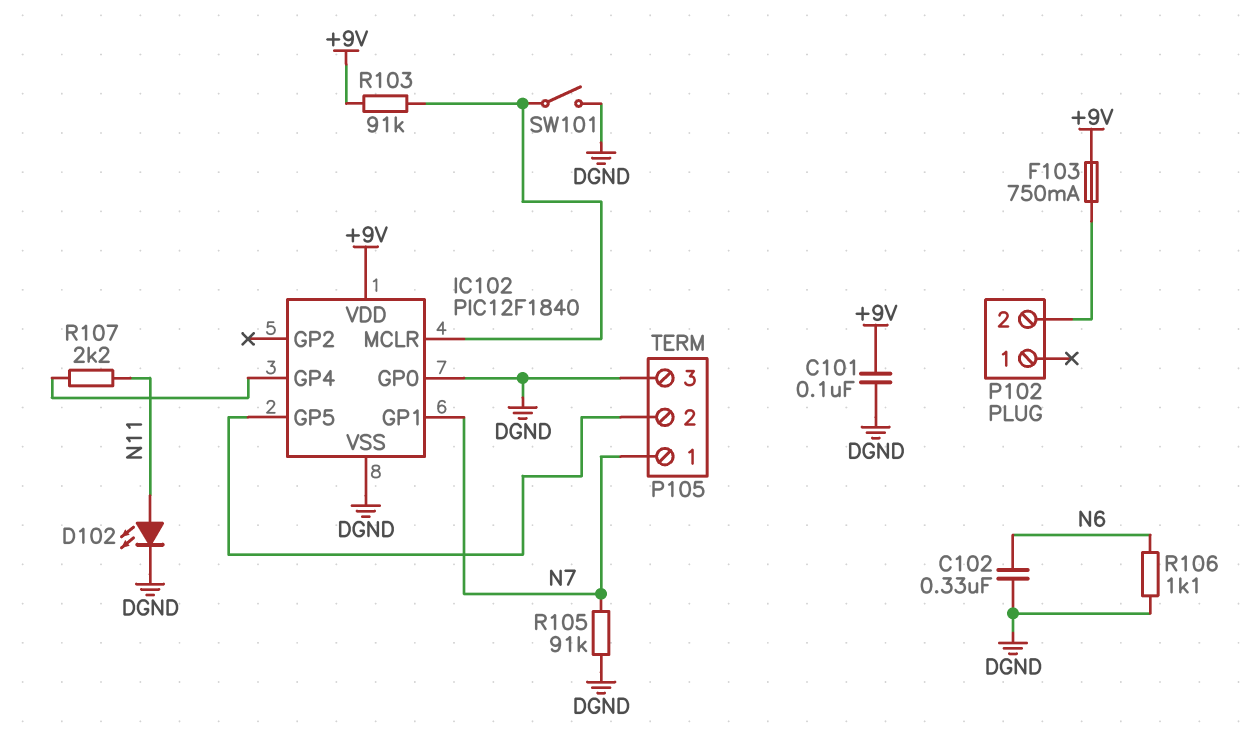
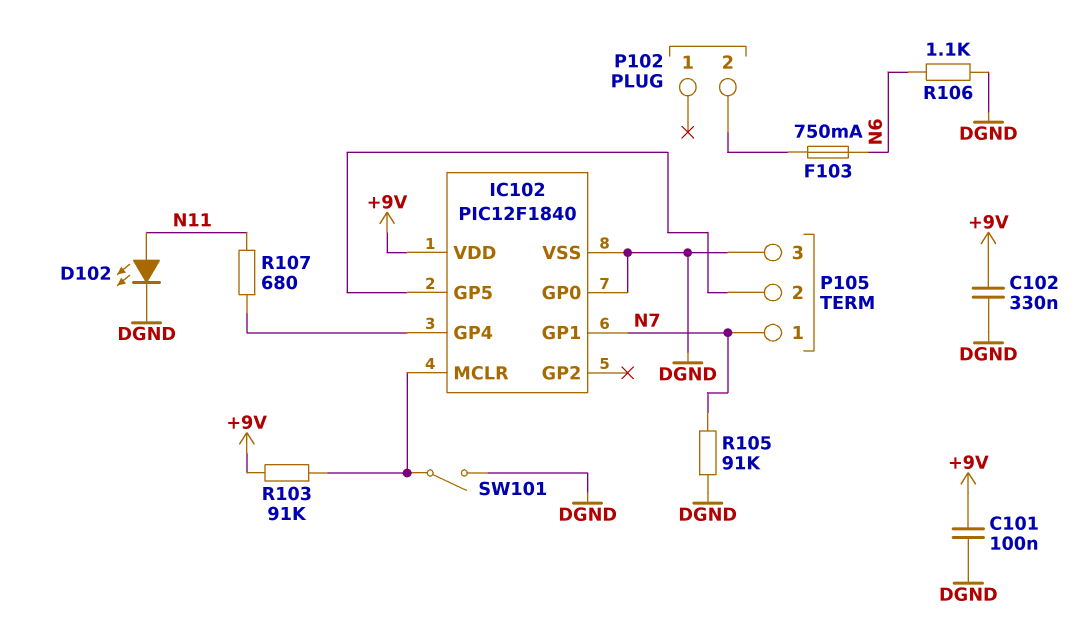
C102: 330nF (DGND, N6) -> 330nF (+9V, DGND)
F103: 750mA (+9V, P102/2) -> 750mA (N6, P102/2)
R107: 2.2k (IC102/GP4, N11) -> 680 (IC102/GP4, N11)

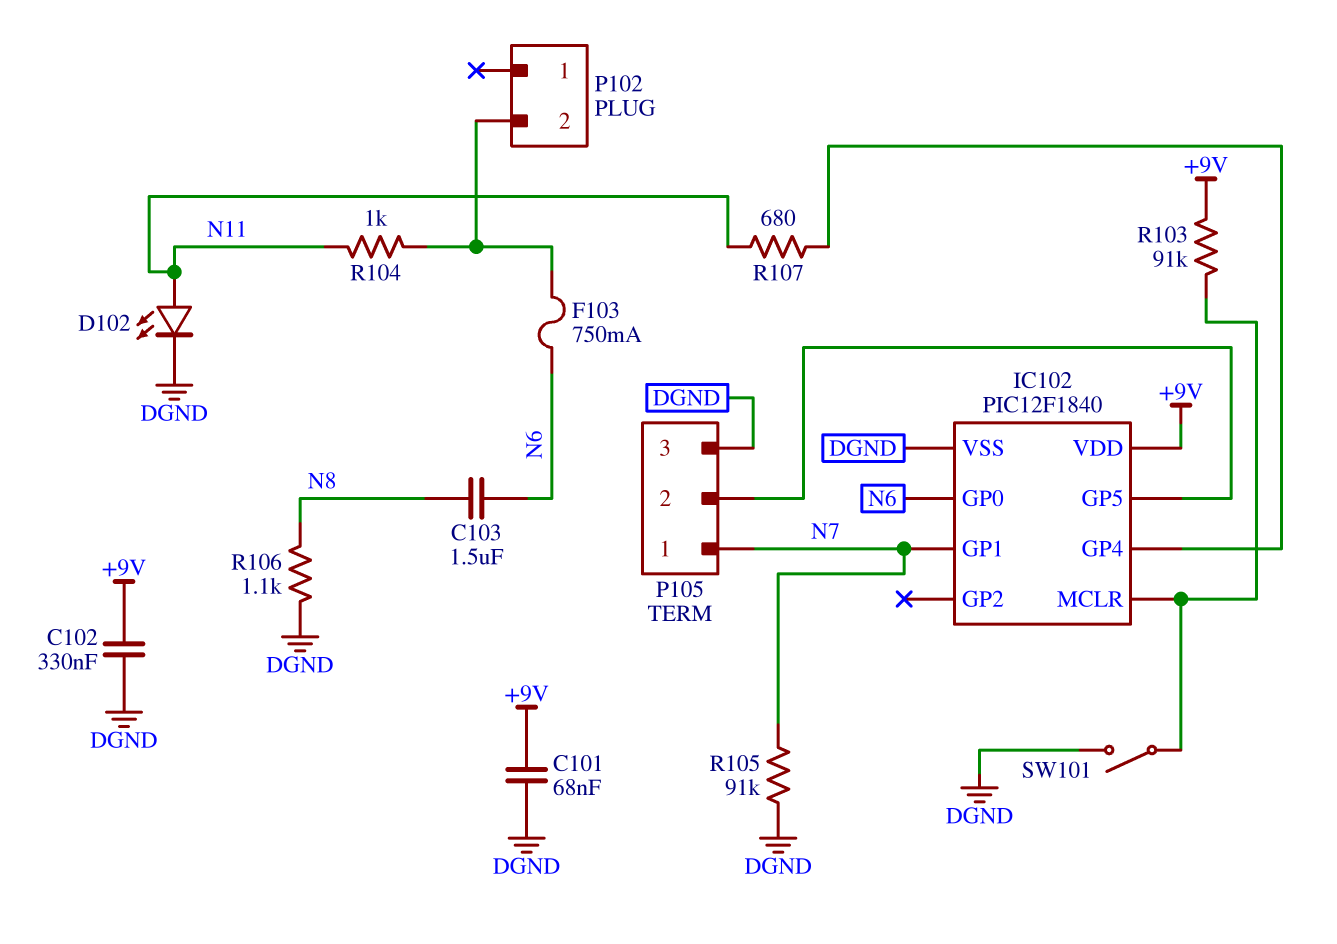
C101: 100nF (+9V, DGND) -> 68nF (+9V, DGND)
C103: none -> 1.5uF (N6, N8)
IC102 pin GP0: DGND -> N6
R104: none -> 1k (N11, P102/2)
R106: 1.1k (DGND, N6) -> 1.1k (DGND, N8)

